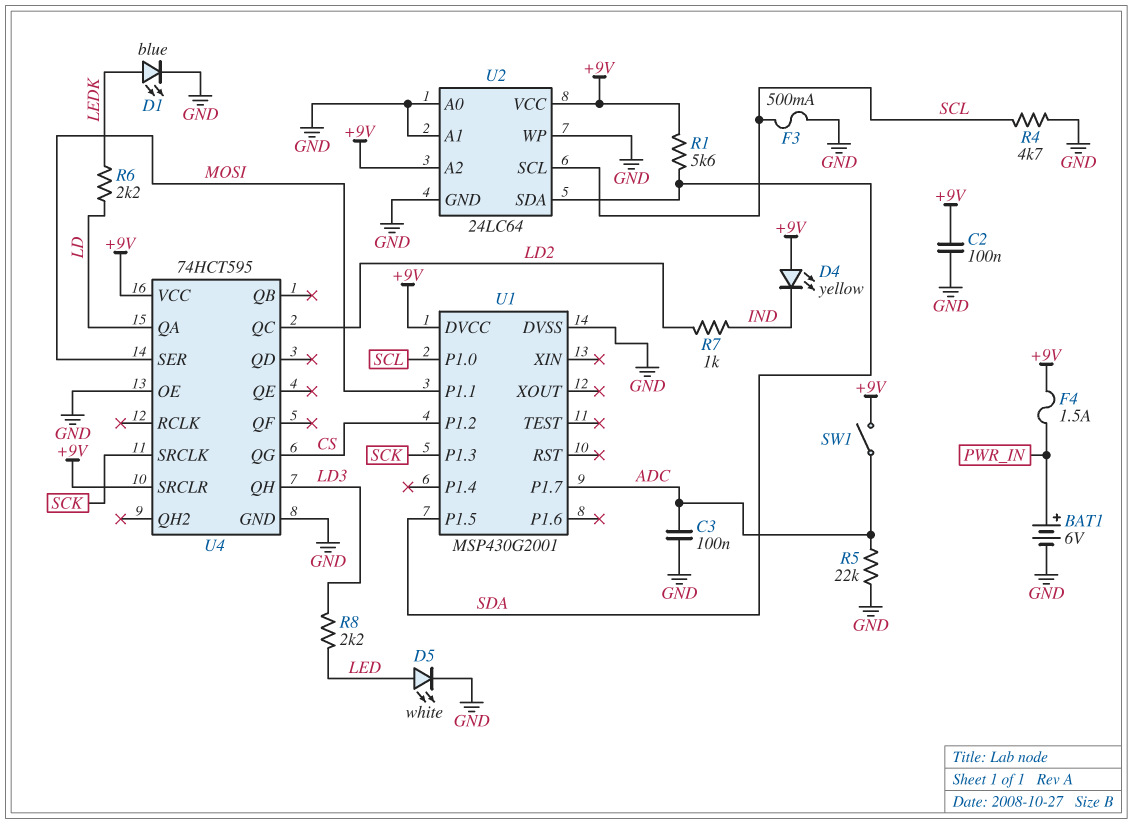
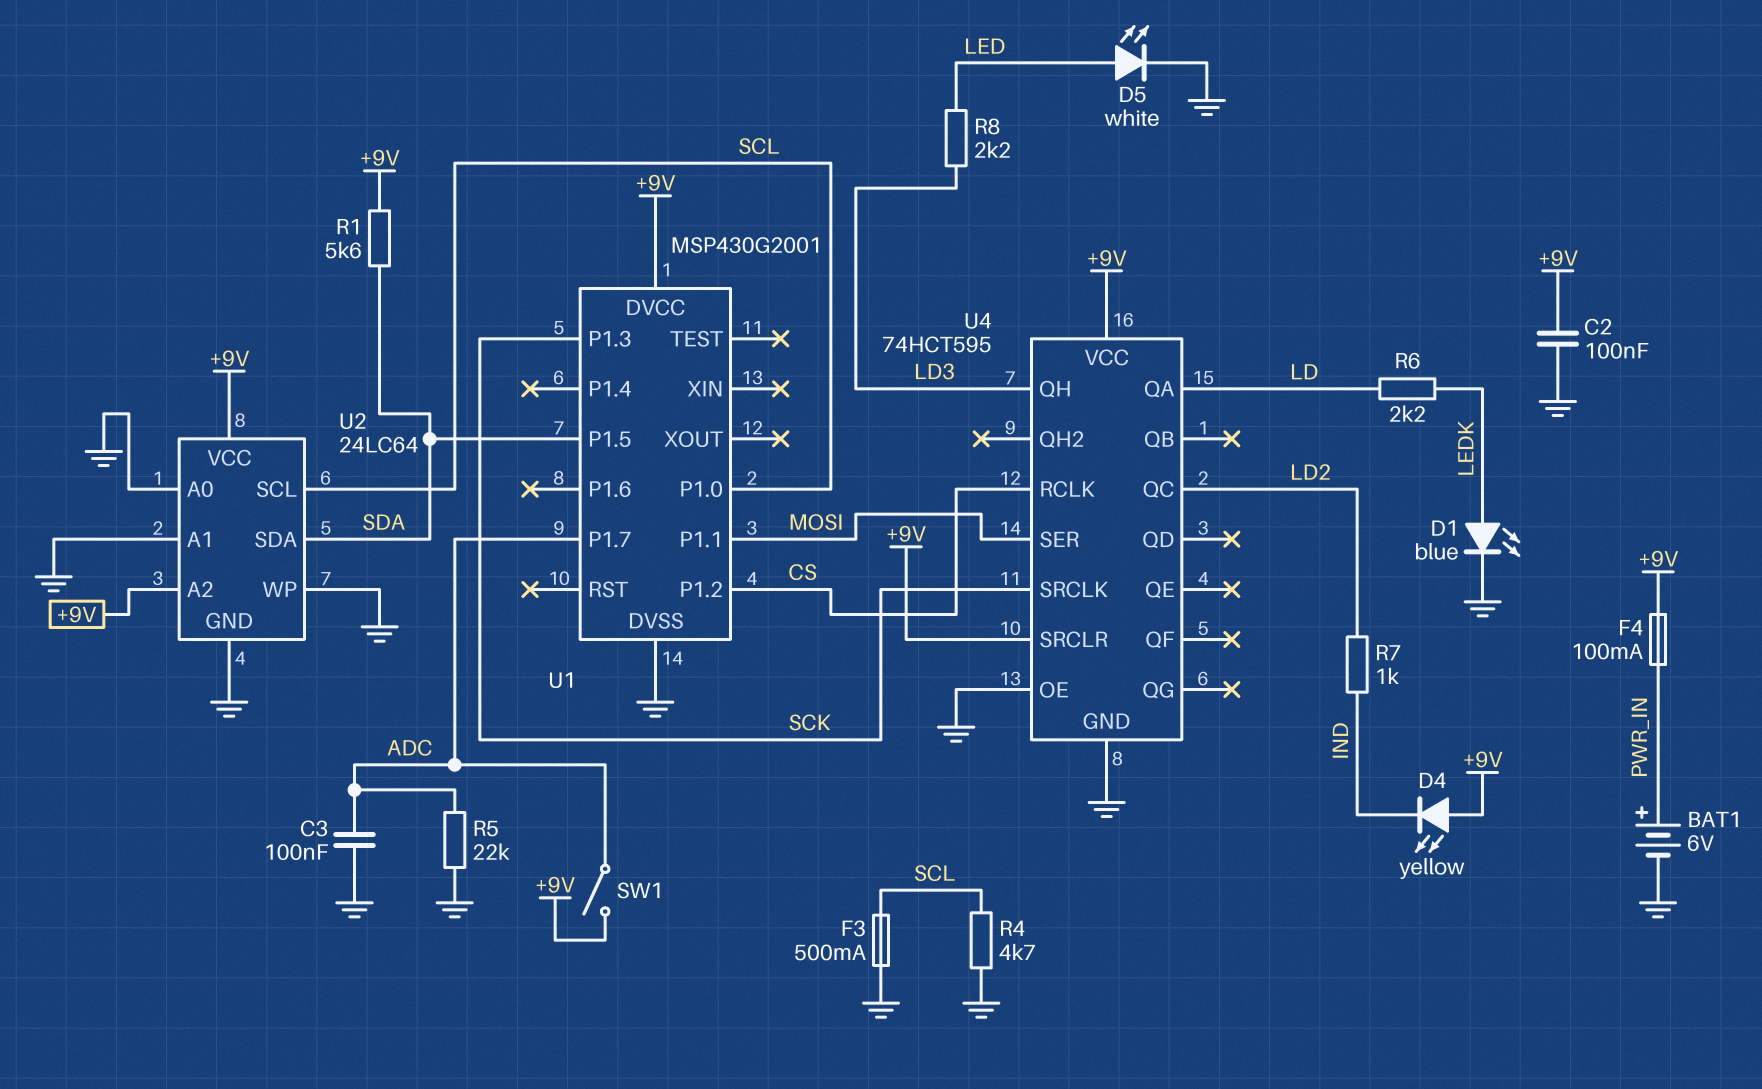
F4: 1.5A (+9V, PWR_IN) -> 100mA (+9V, PWR_IN)
U4 pin QG: CS -> none
U4 pin RCLK: none -> CS

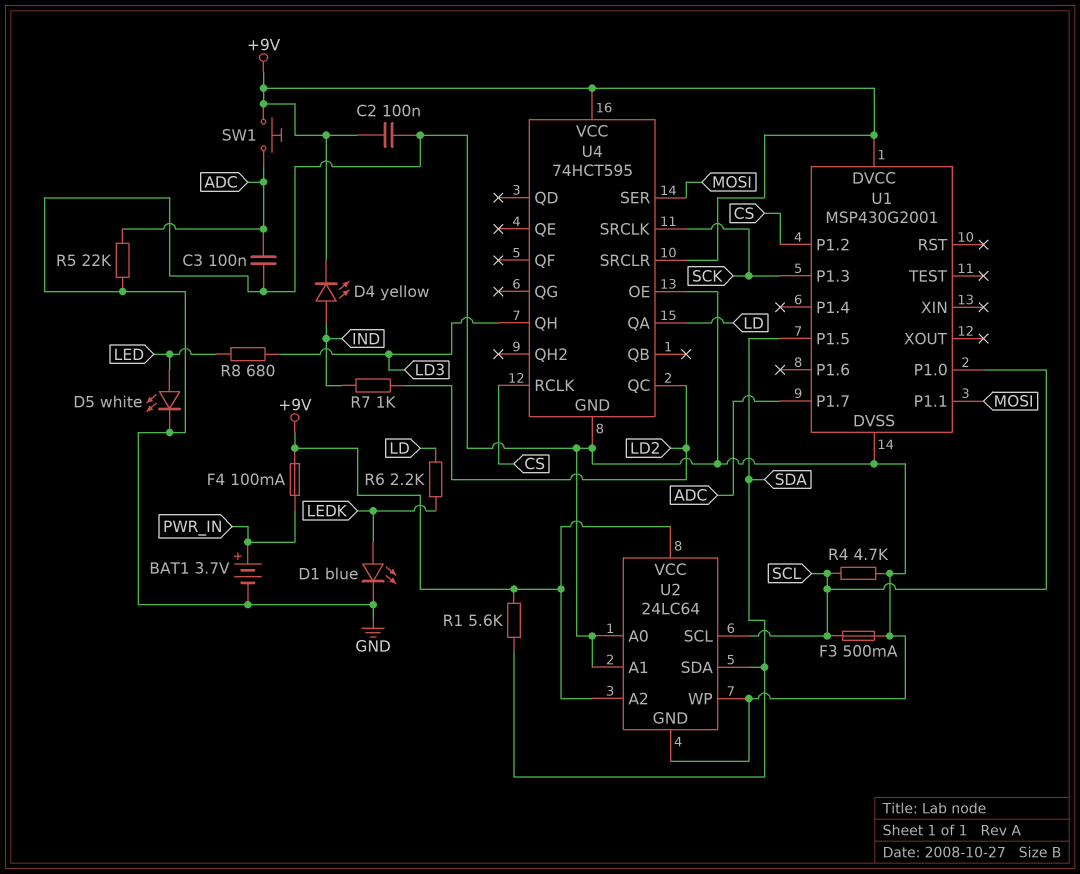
BAT1: 6V (plus PWR_IN, minus GND) -> 3.7V (plus PWR_IN, minus GND)
D4: LED yellow (A +9V, K IND) -> LED yellow (A IND, K +9V)
R8: 2.2k (LD3, LED) -> 680 (LD3, LED)
SW1: switch (+9V, ADC) -> button (+9V, ADC)

